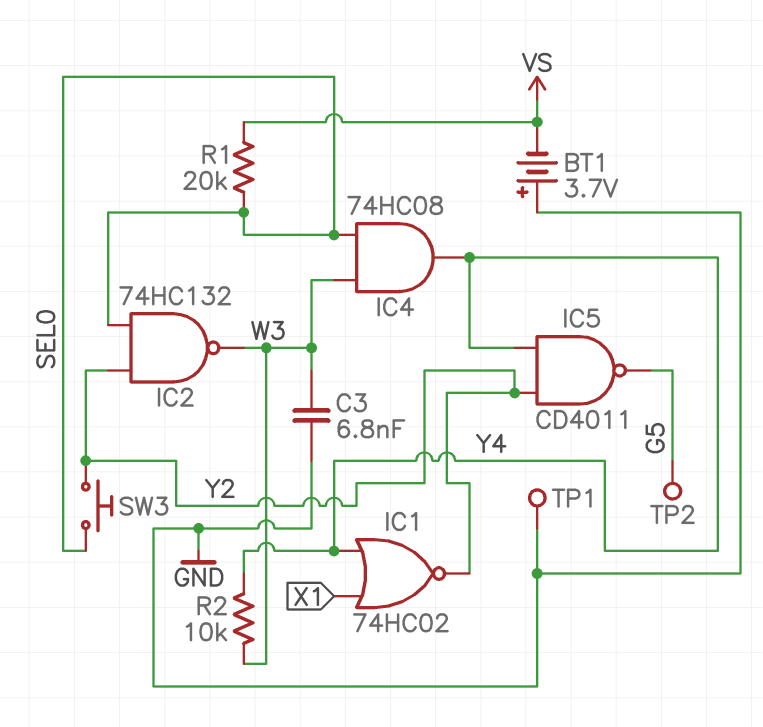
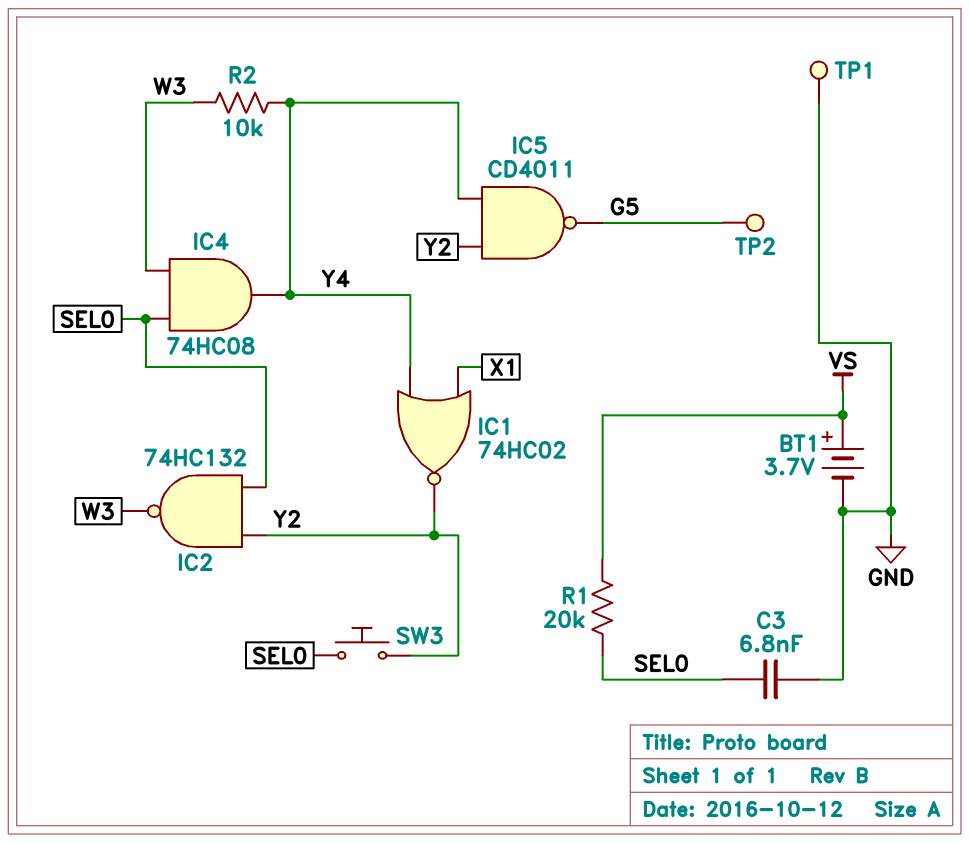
BT1: 3.7V (plus GND, minus VS) -> 3.7V (plus VS, minus GND)
C3: 6.8nF (GND, W3) -> 6.8nF (GND, SEL0)

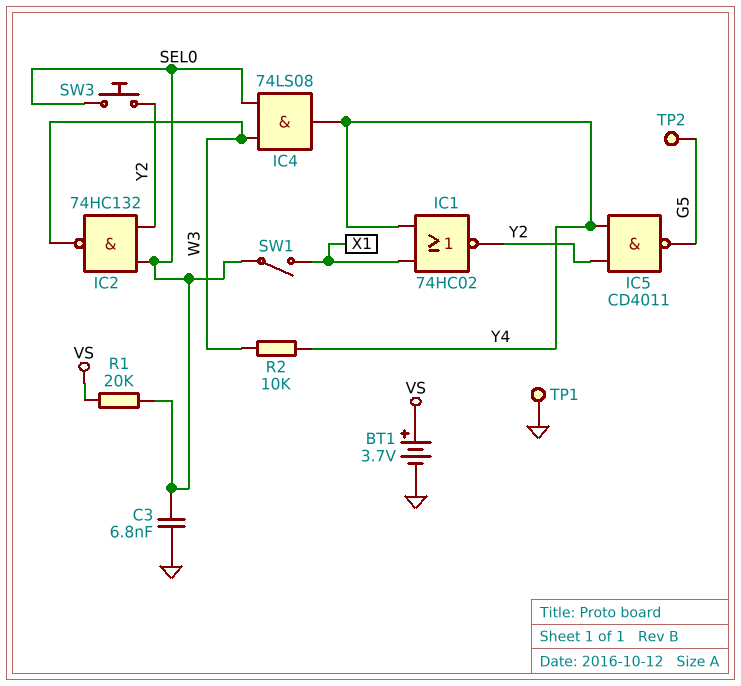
IC4: AND 74HC08 (in SEL0, in W3, out Y4) -> AND 74LS08 (in SEL0, in W3, out Y4)
SW1: none -> switch (SEL0, X1)

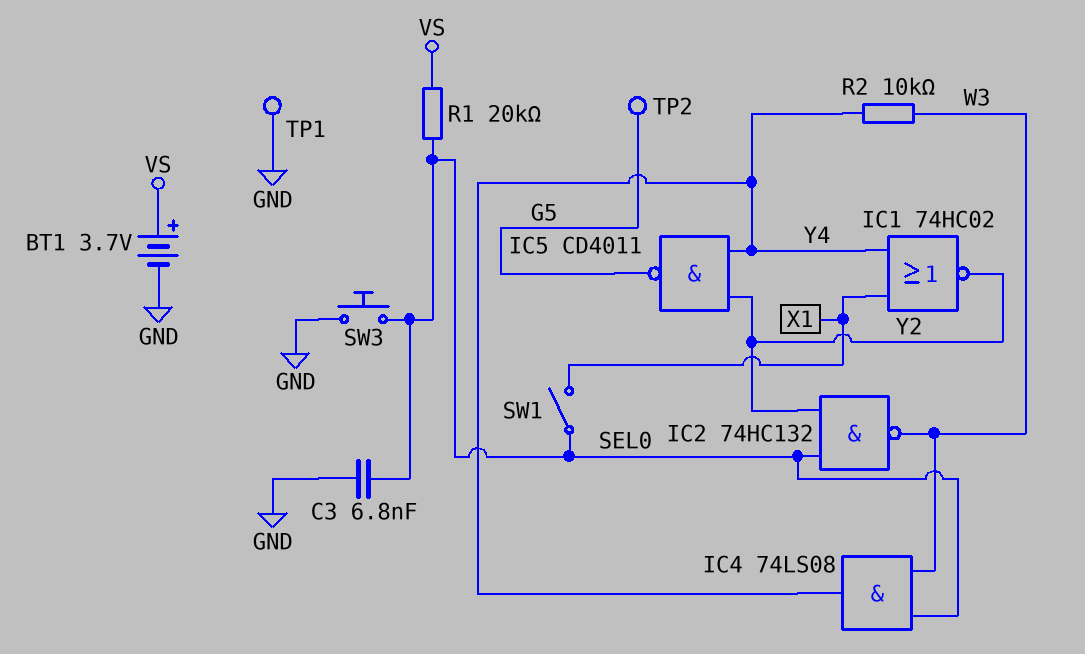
SW3: button (SEL0, Y2) -> button (GND, SEL0)

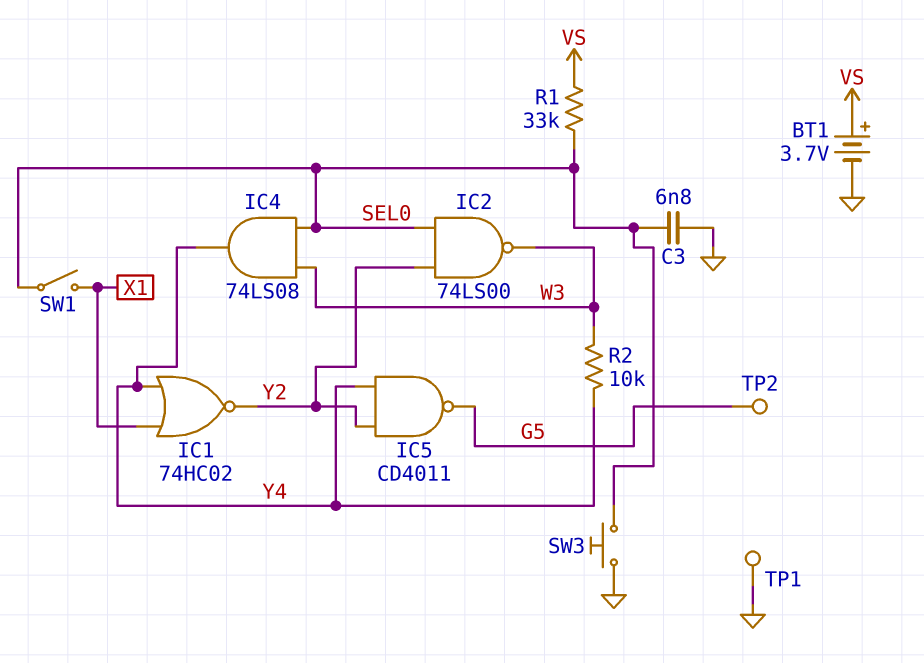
IC2: NAND 74HC132 (in SEL0, in Y2, out W3) -> NAND 74LS00 (in SEL0, in Y2, out W3)
R1: 20k (SEL0, VS) -> 33k (SEL0, VS)

